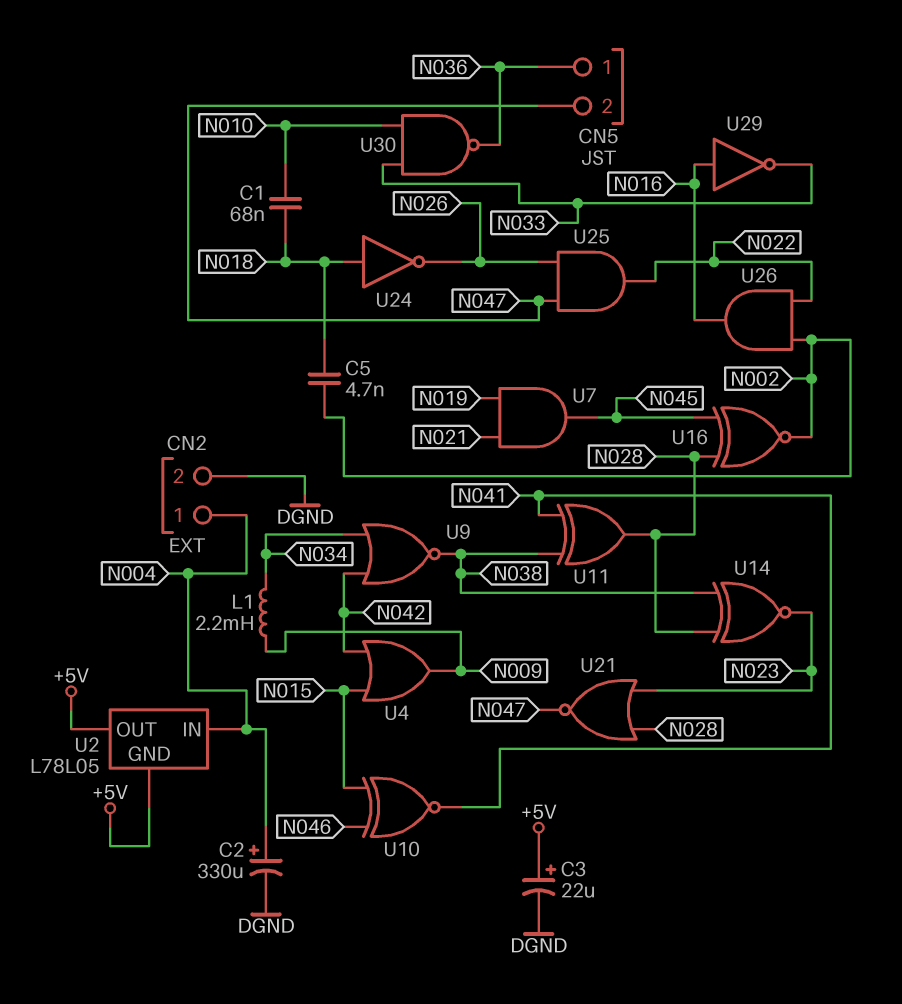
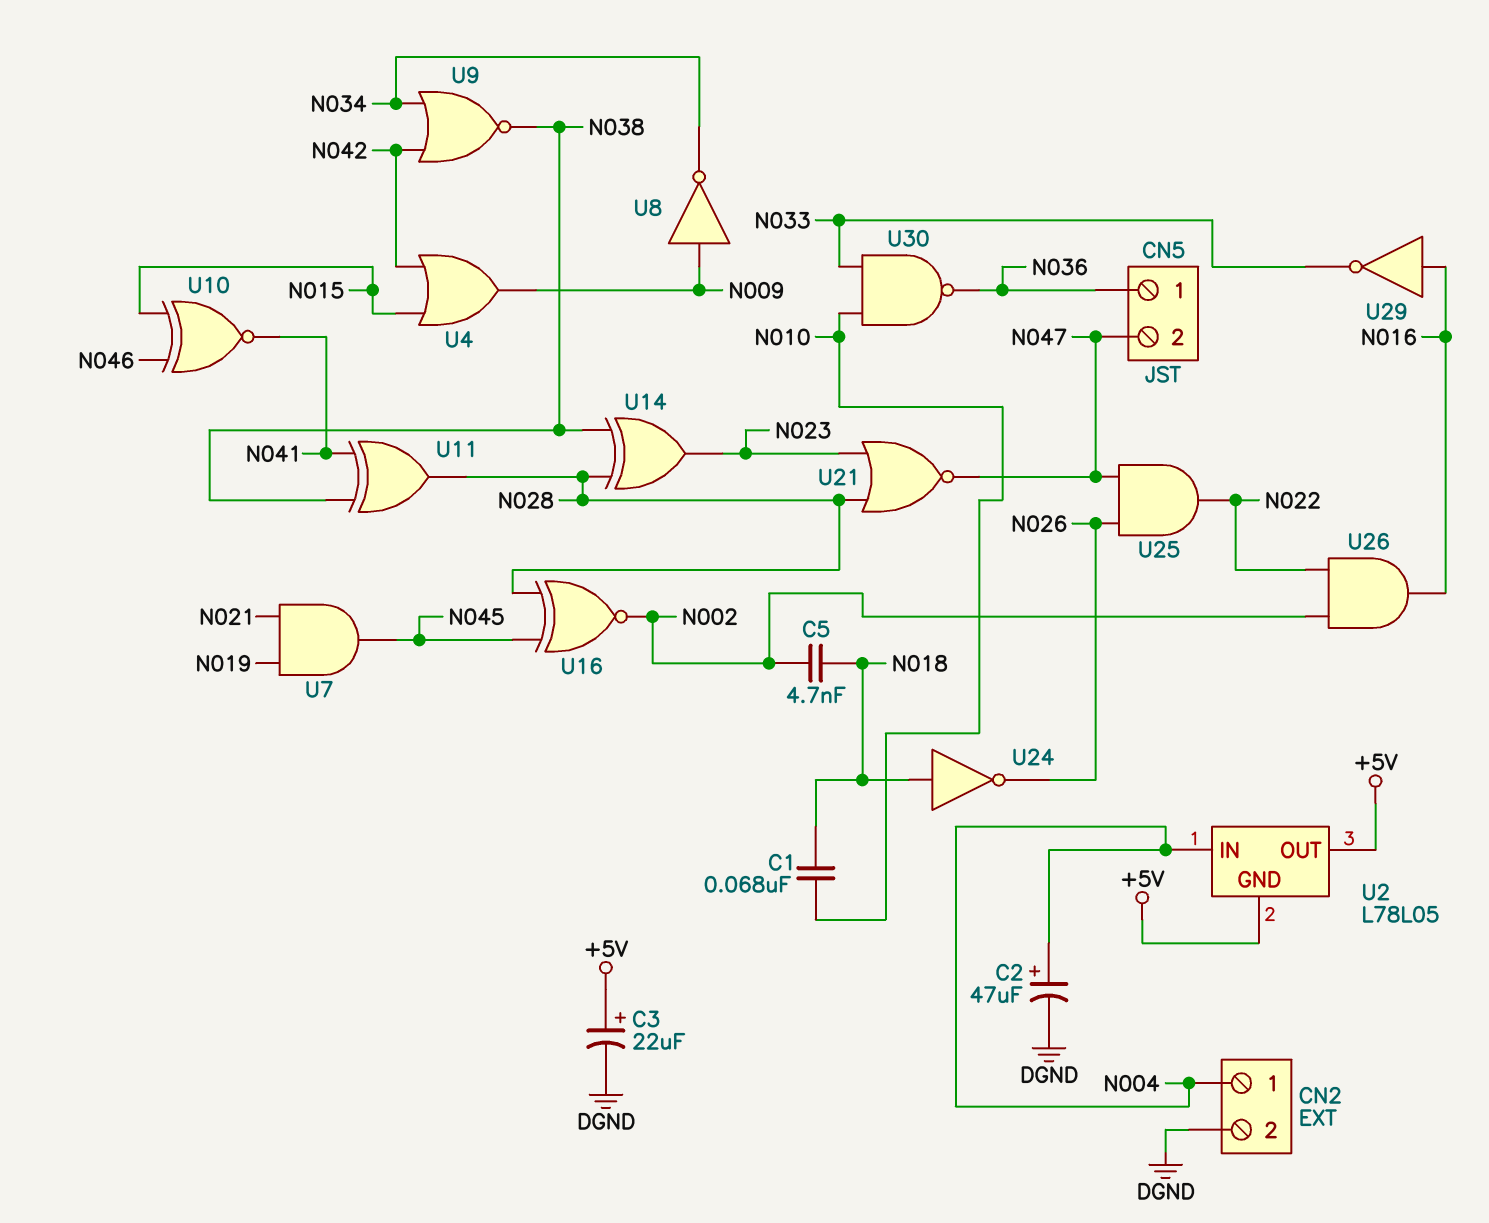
C2: 330uF (plus N004, minus DGND) -> 47uF (plus N004, minus DGND)
L1: 2.2mH (N009, N034) -> none
U8: none -> NOT (in N009, out N034)
U14: XNOR (in N028, in N038, out N023) -> XOR (in N028, in N038, out N023)

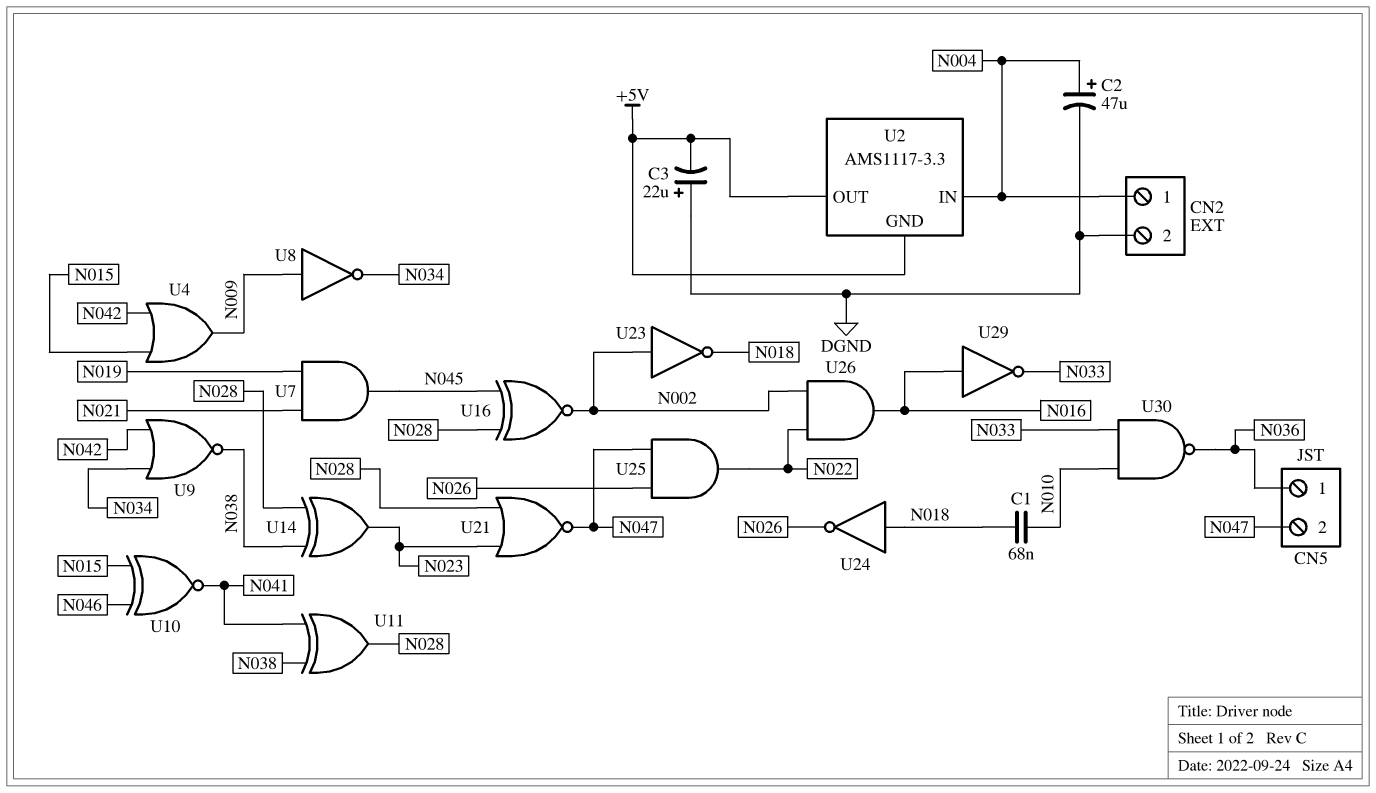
C3: 22uF (plus +5V, minus DGND) -> 22uF (plus DGND, minus +5V)
C5: 4.7nF (N002, N018) -> none
U2: L78L05 -> AMS1117-3.3
U23: none -> NOT (in N002, out N018)

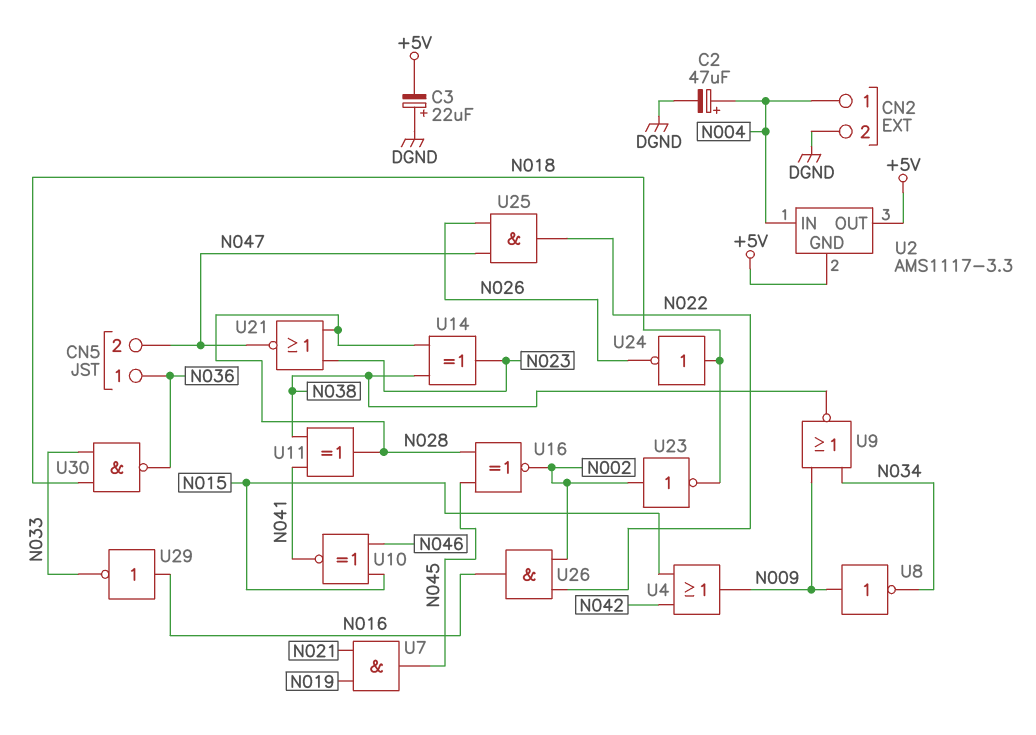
C1: 68nF (N010, N018) -> none
U9: NOR (in N034, in N042, out N038) -> NOR (in N009, in N034, out N038)
U30: NAND (in N010, in N033, out N036) -> NAND (in N018, in N033, out N036)

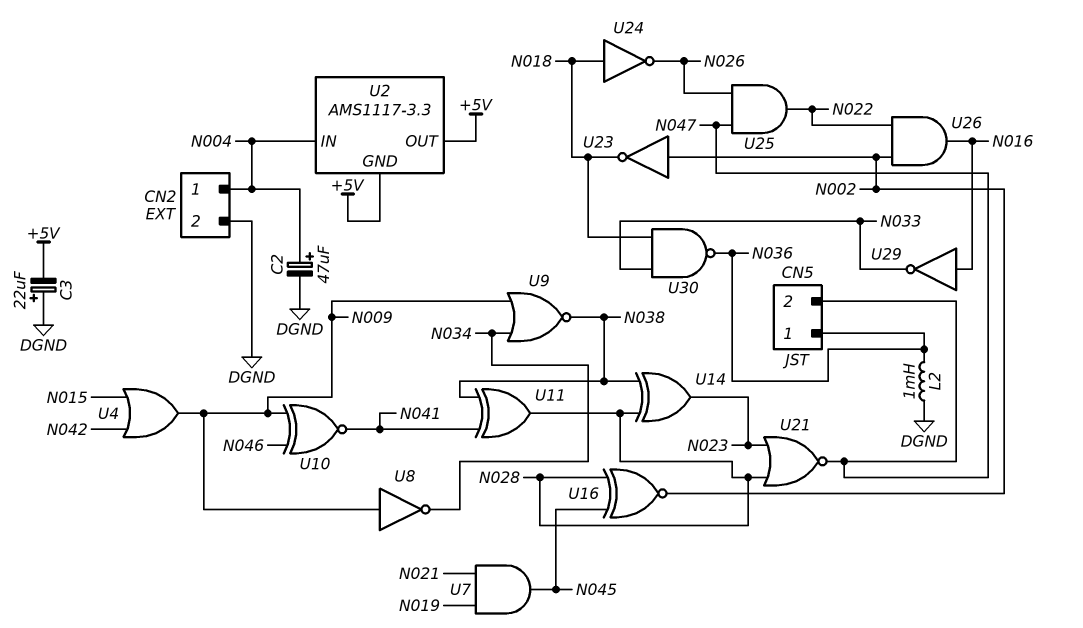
L2: none -> 1mH (DGND, N036)
U10: XNOR (in N015, in N046, out N041) -> XNOR (in N009, in N046, out N041)

